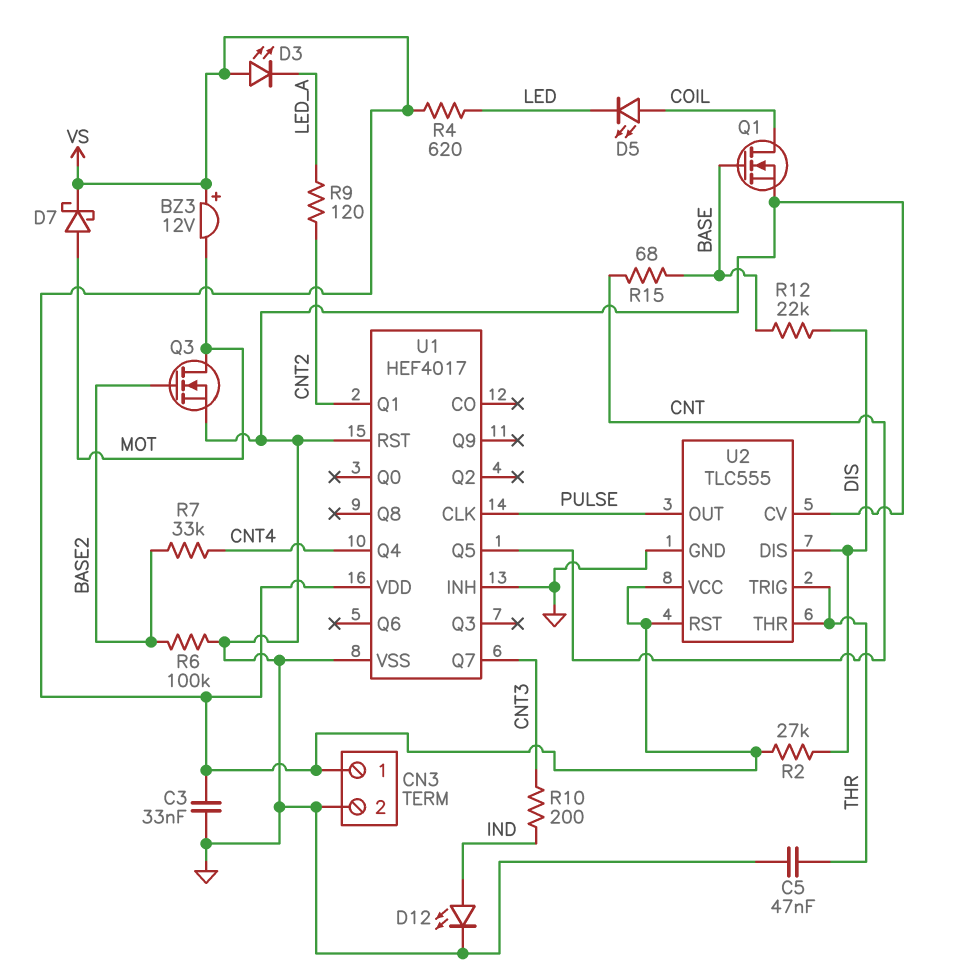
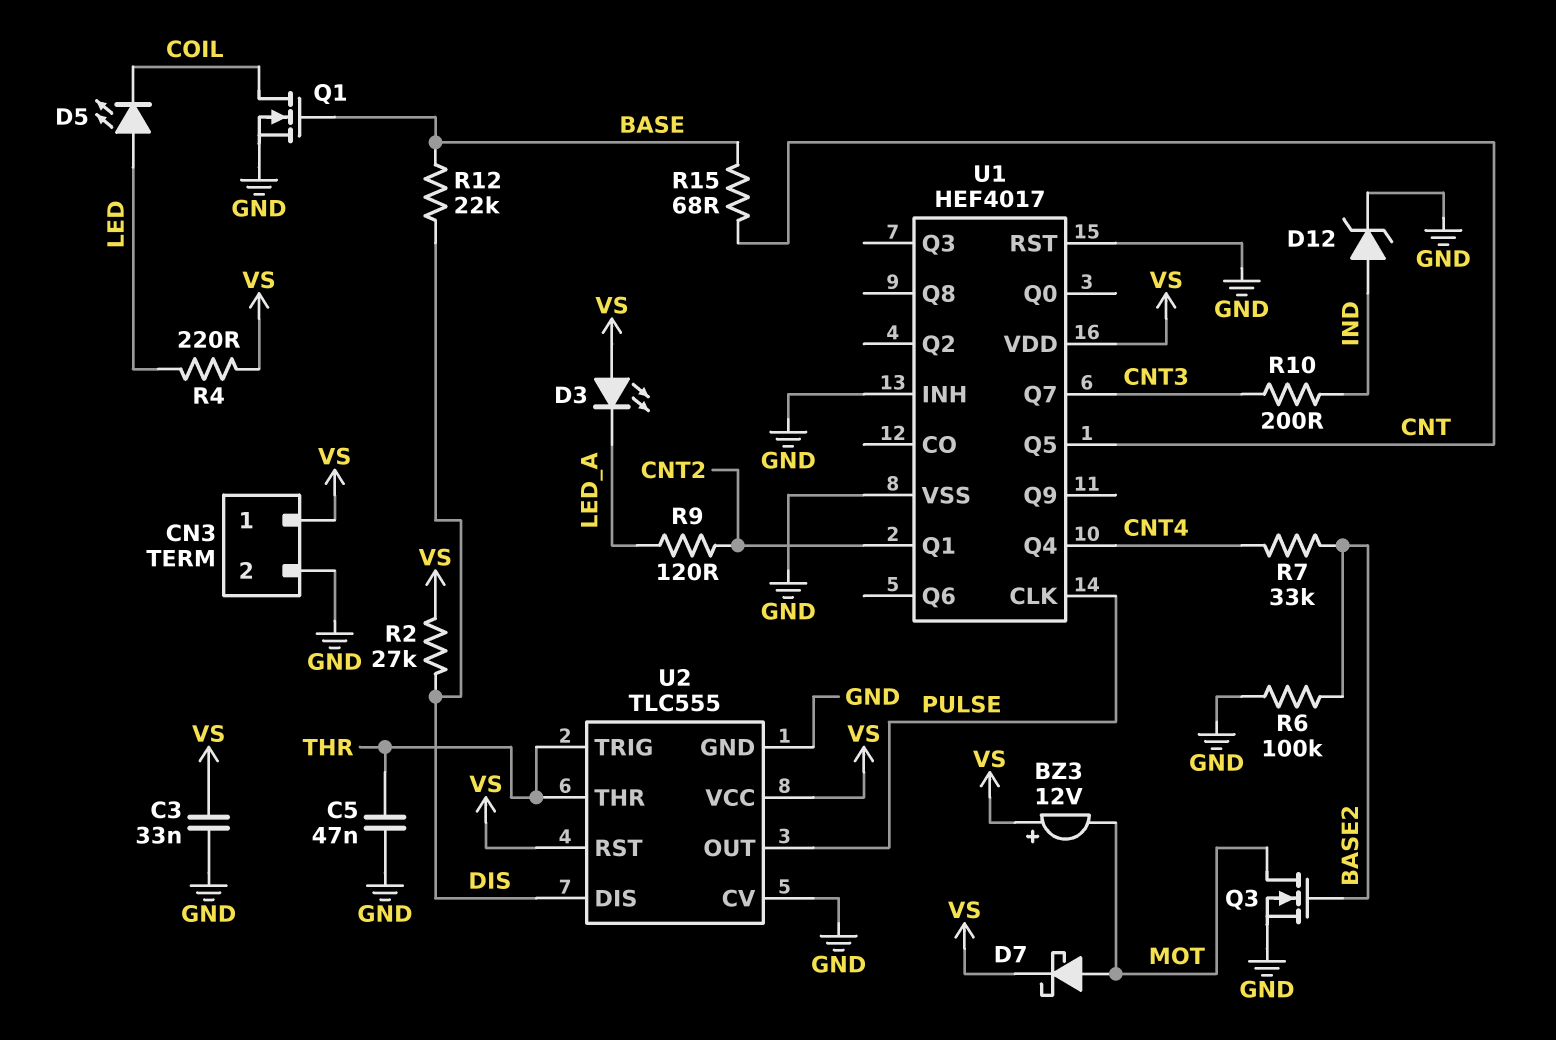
D5: LED (A COIL, K LED) -> LED (A LED, K COIL)
D12: LED (A IND, K GND) -> zener (A IND, K GND)
R4: 620 (LED, VS) -> 220 (LED, VS)

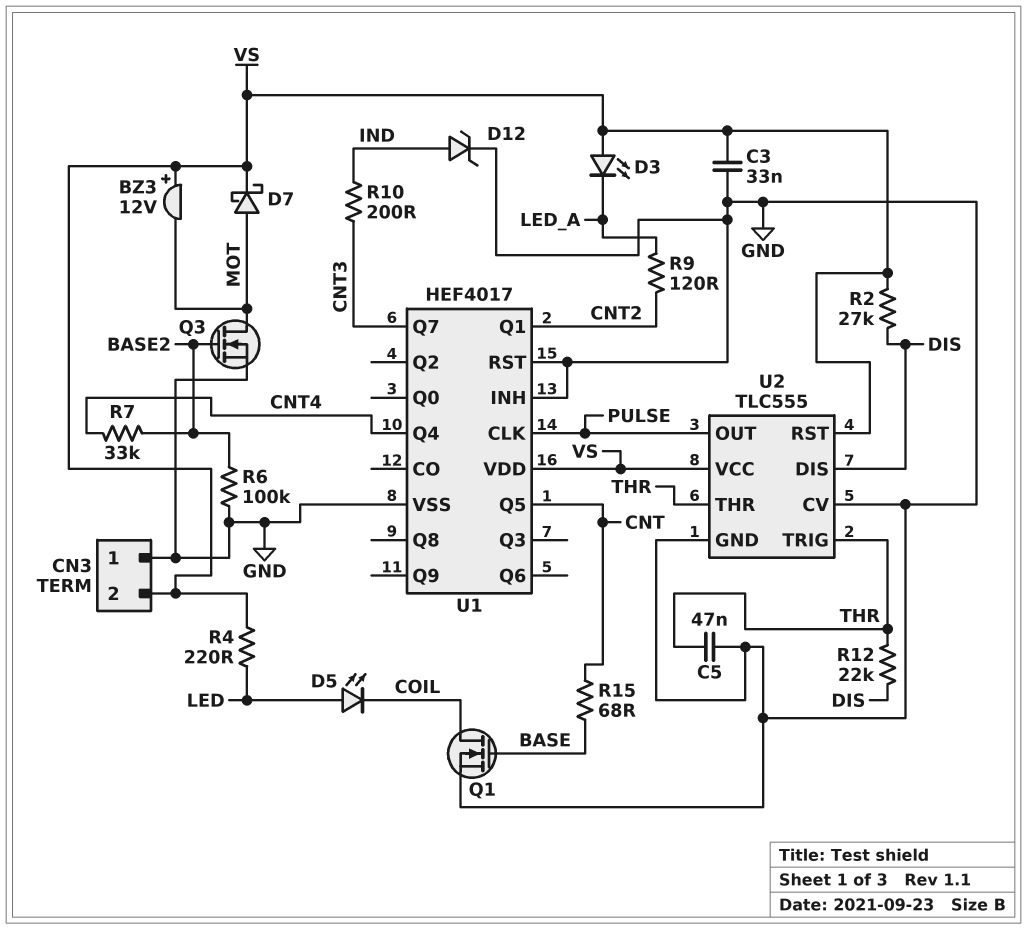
CN3 pin 1: VS -> GND
CN3 pin 2: GND -> VS
R12: 22k (BASE, DIS) -> 22k (DIS, THR)

